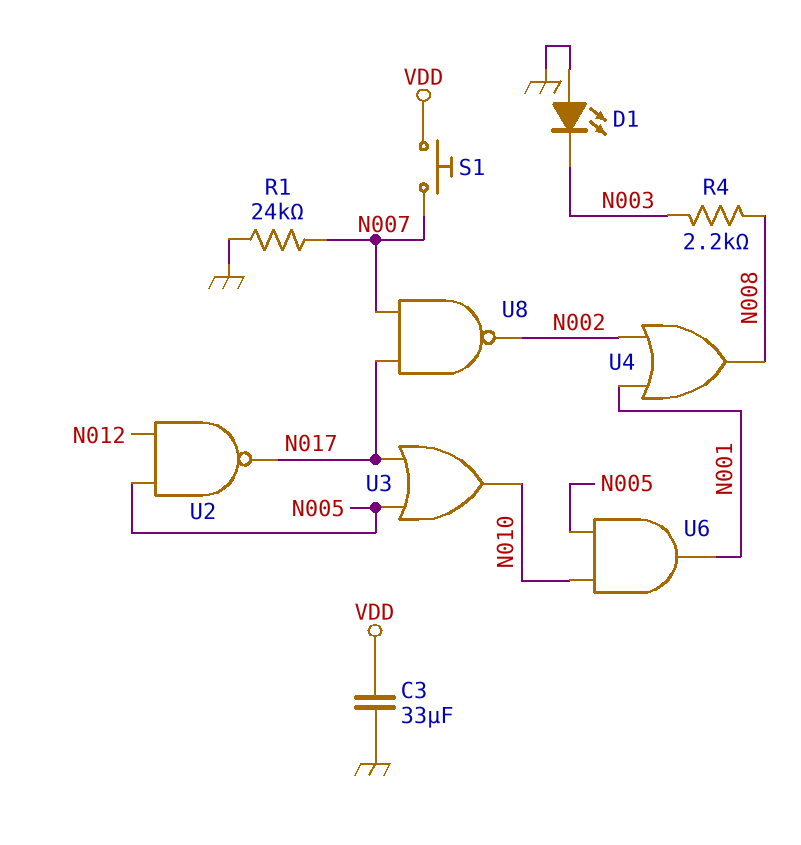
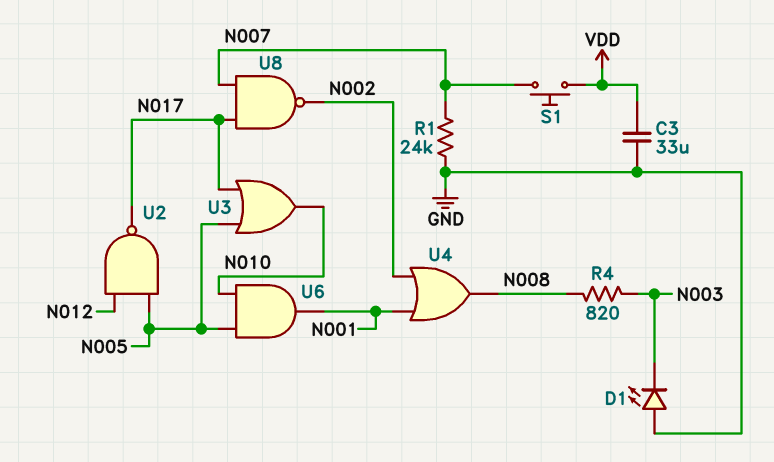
R4: 2.2k (N003, N008) -> 820 (N003, N008)

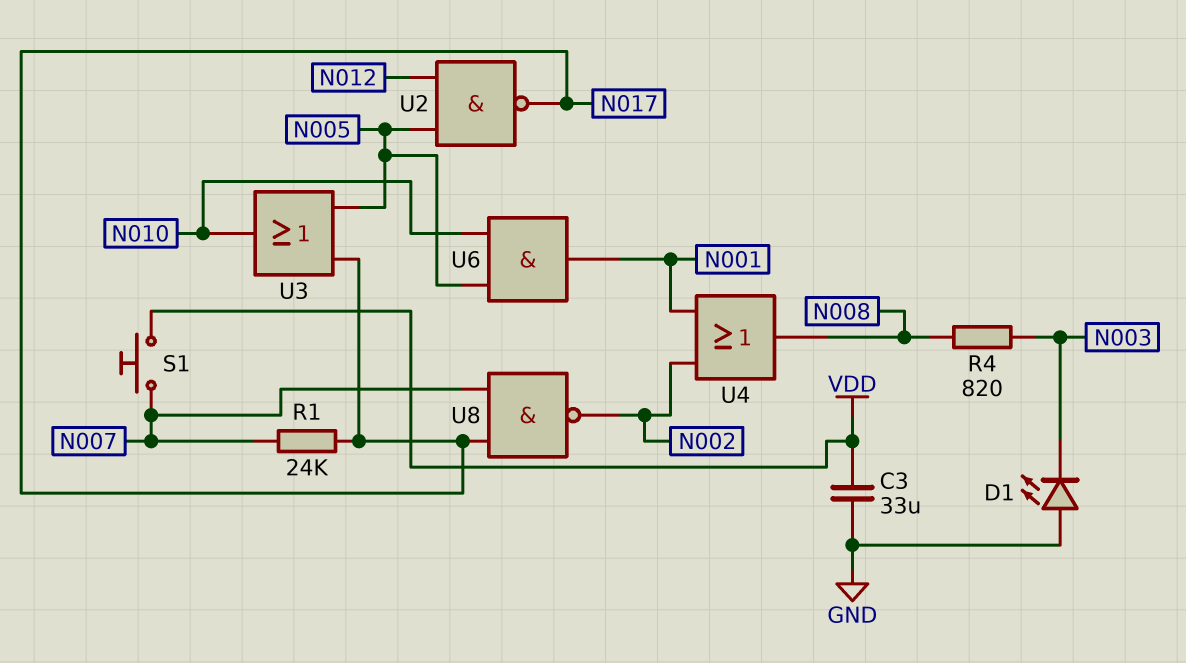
R1: 24k (GND, N007) -> 24k (N007, N017)

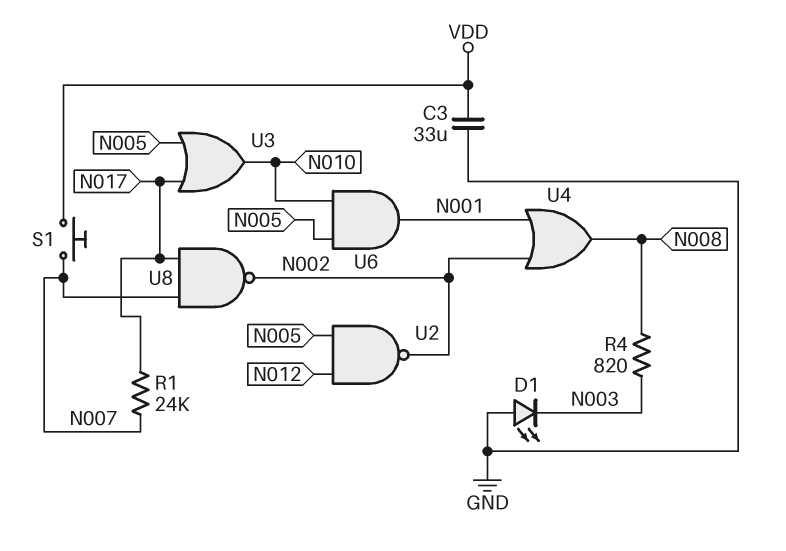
U2: NAND (in N005, in N012, out N017) -> NAND (in N005, in N012, out N002)

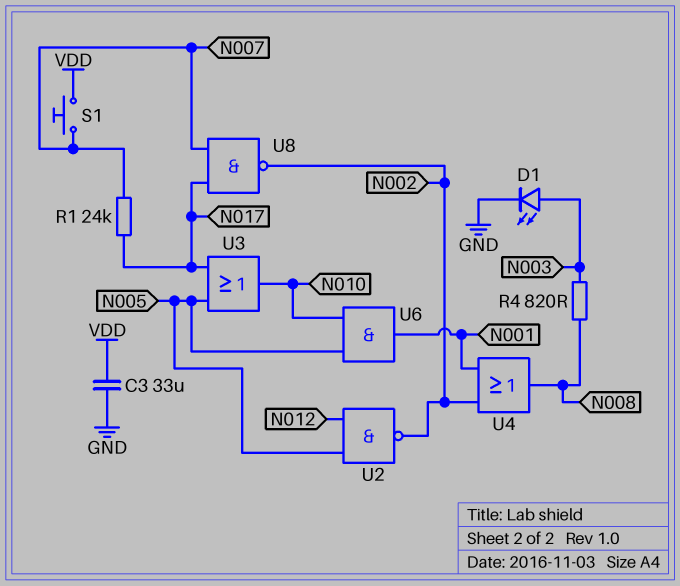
D1: LED (A GND, K N003) -> LED (A N003, K GND)

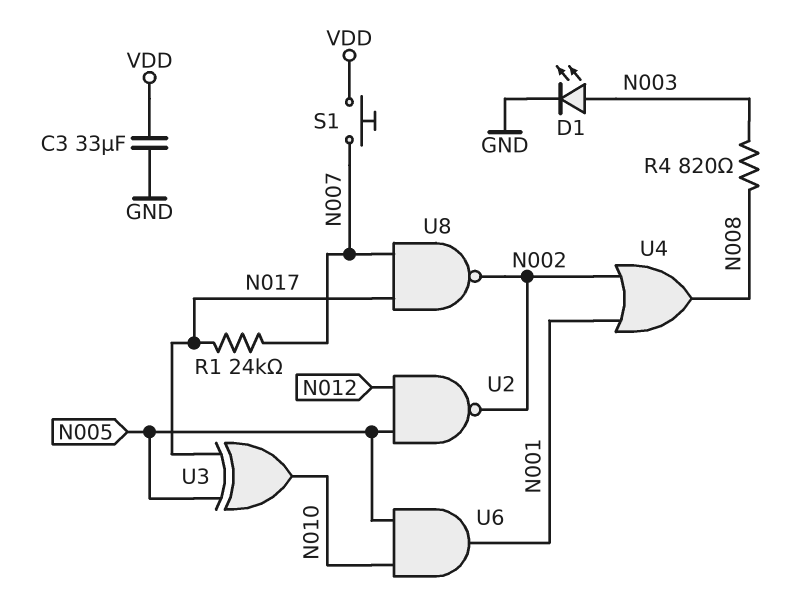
U3: OR (in N005, in N017, out N010) -> XOR (in N005, in N017, out N010)

